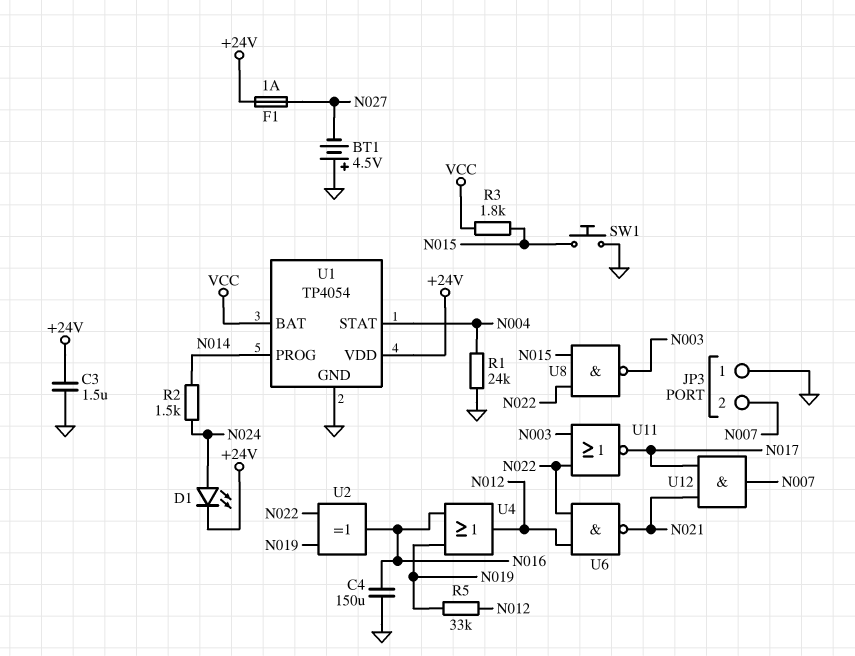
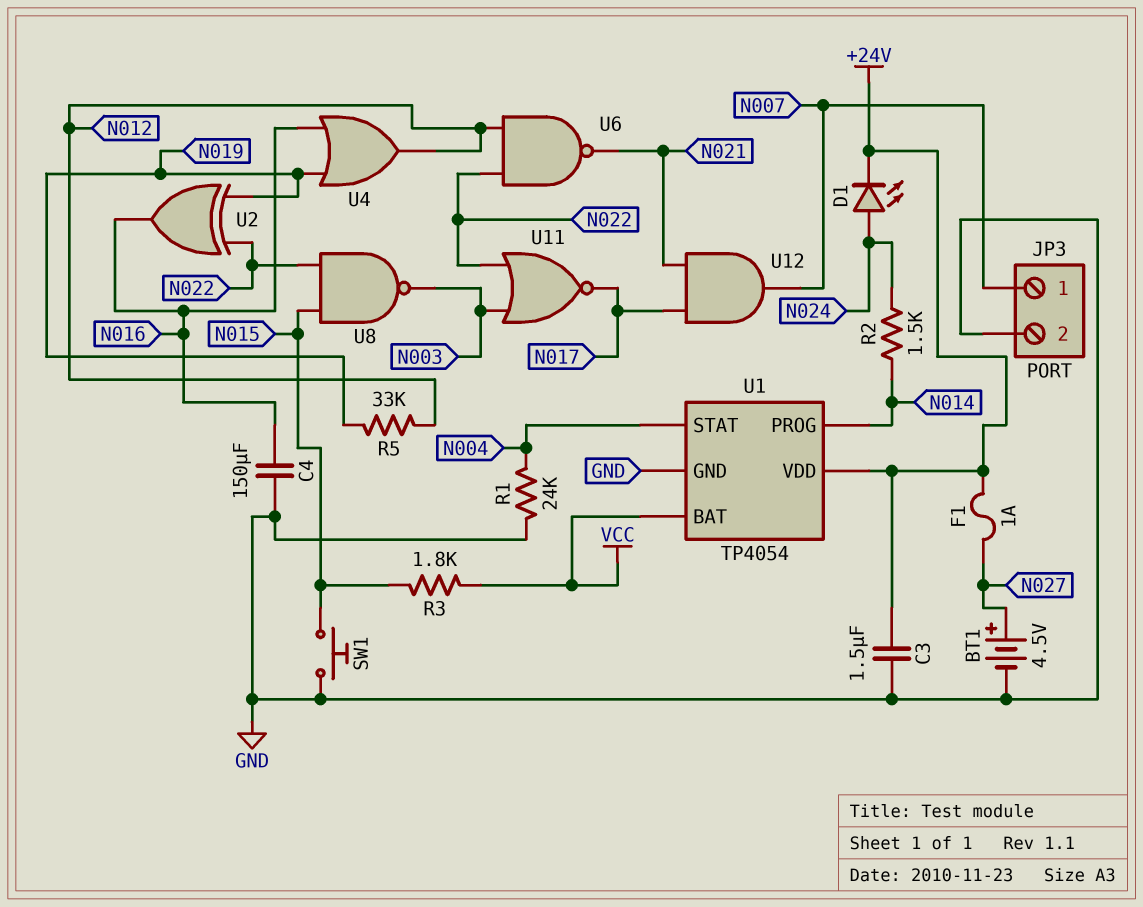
BT1: 4.5V (plus GND, minus N027) -> 4.5V (plus N027, minus GND)
JP3 pin 1: GND -> N007
JP3 pin 2: N007 -> GND

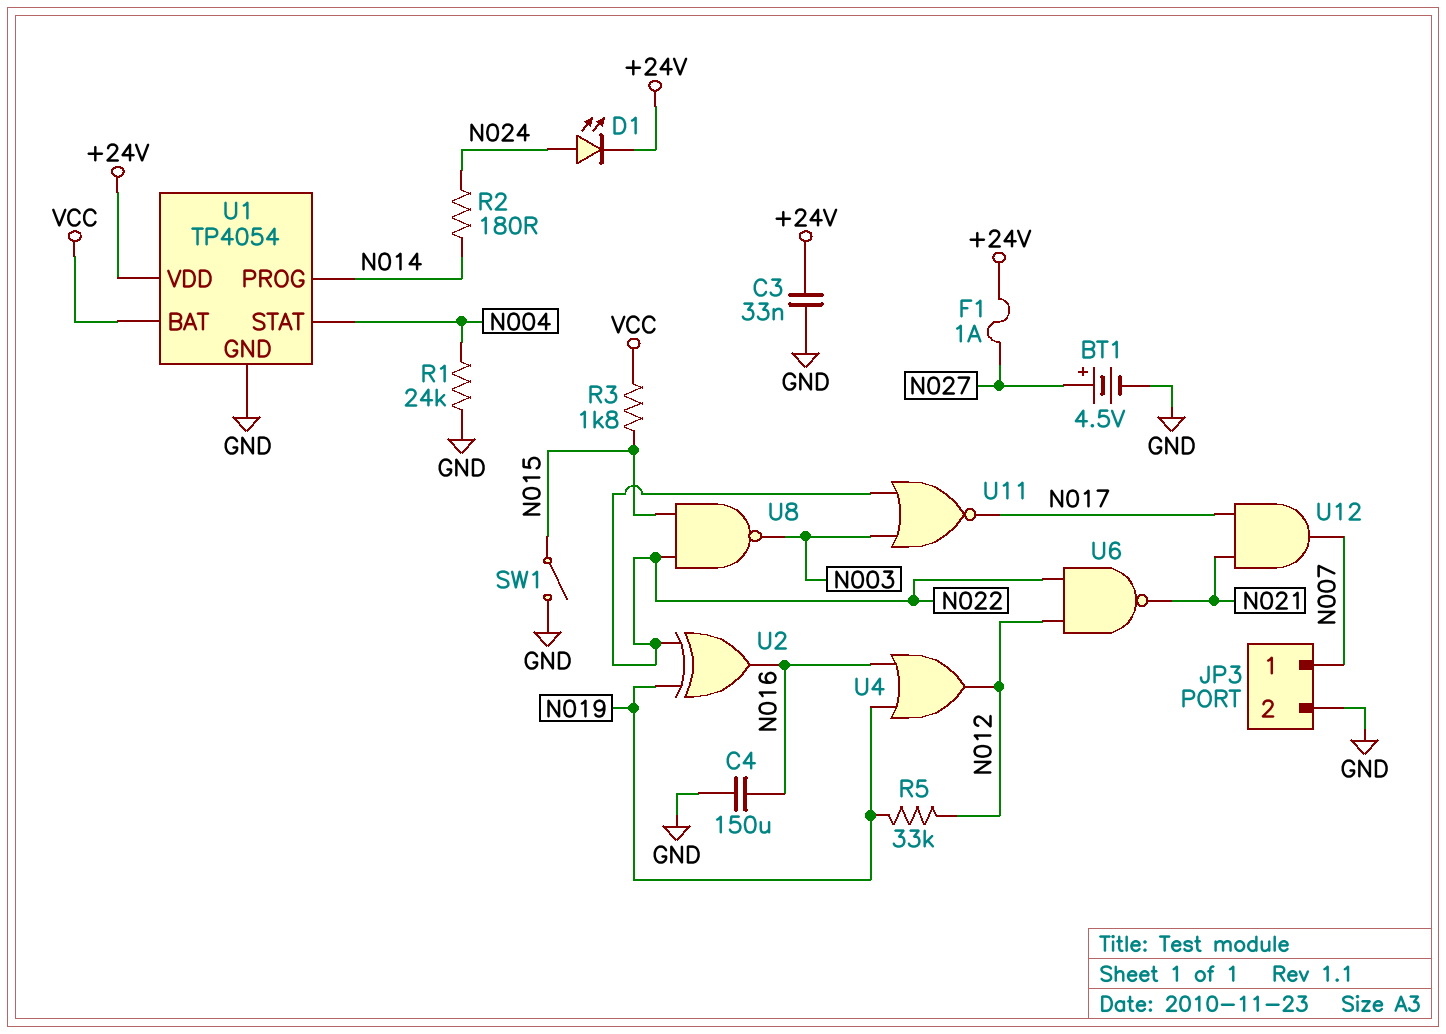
C3: 1.5uF (+24V, GND) -> 33nF (+24V, GND)
R2: 1.5k (N014, N024) -> 180 (N014, N024)
SW1: button (GND, N015) -> switch (GND, N015)

